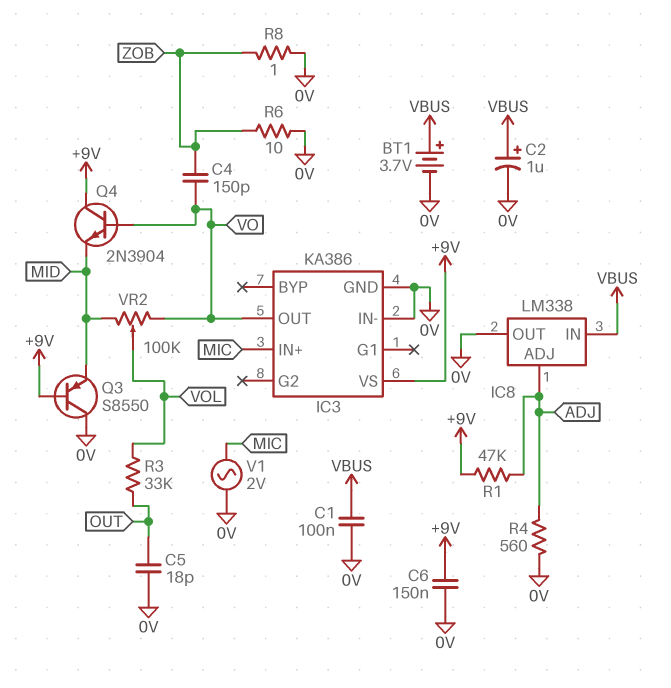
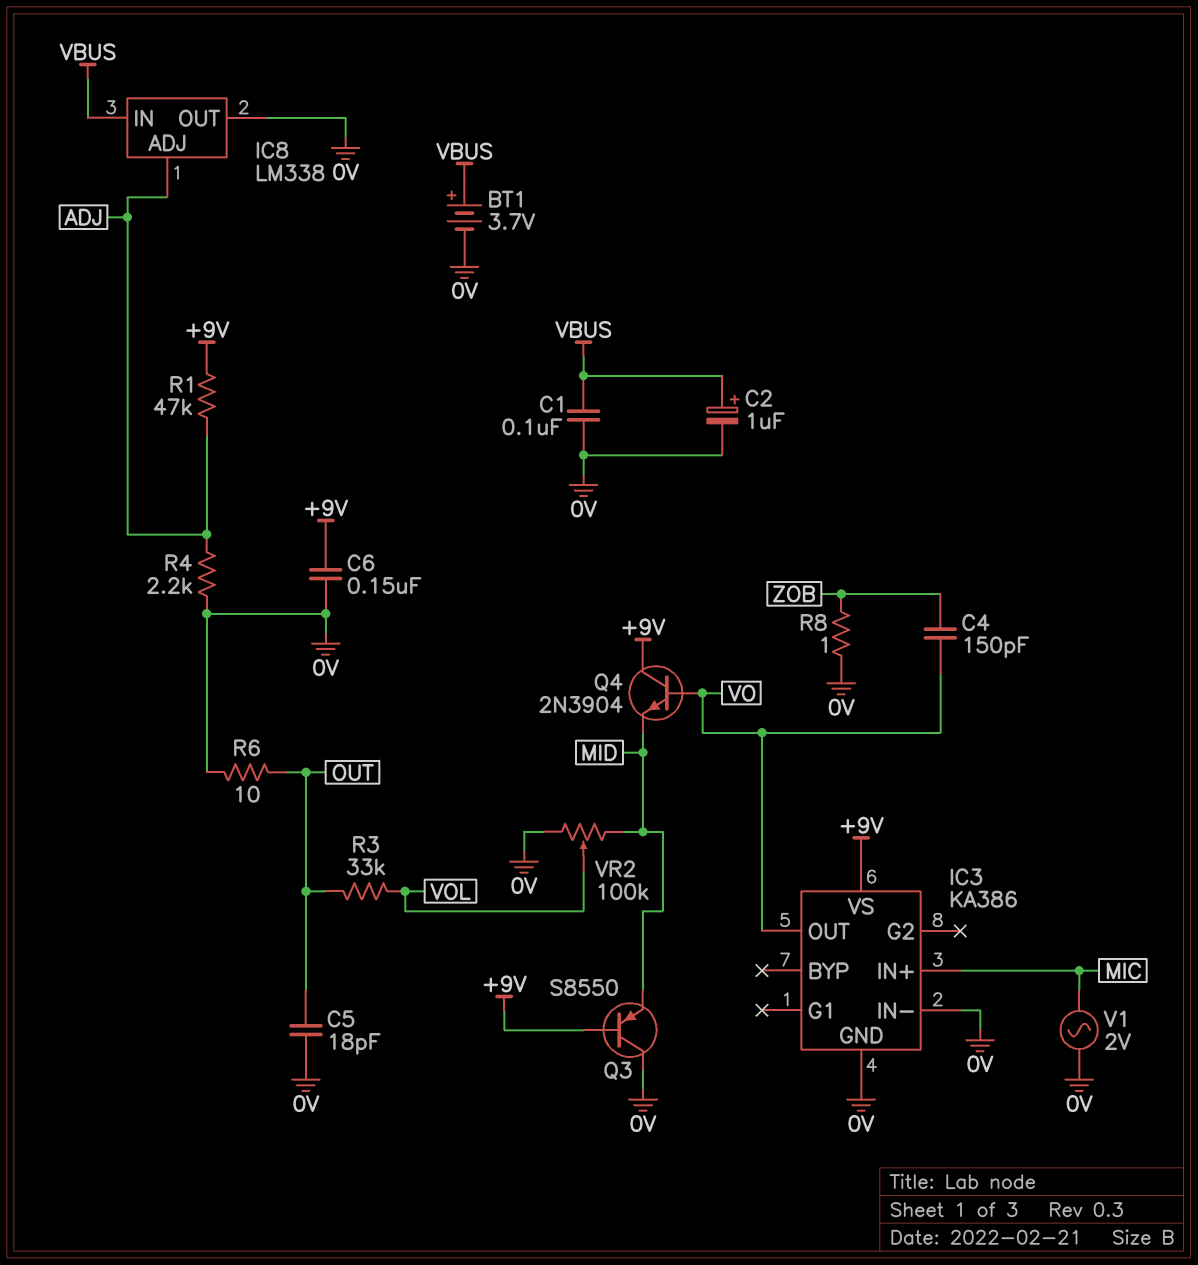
R4: 560 (0V, ADJ) -> 2.2k (0V, ADJ)
R6: 10 (0V, ZOB) -> 10 (0V, OUT)
VR2: 100k (MID, VO, wiper VOL) -> 100k (0V, MID, wiper VOL)

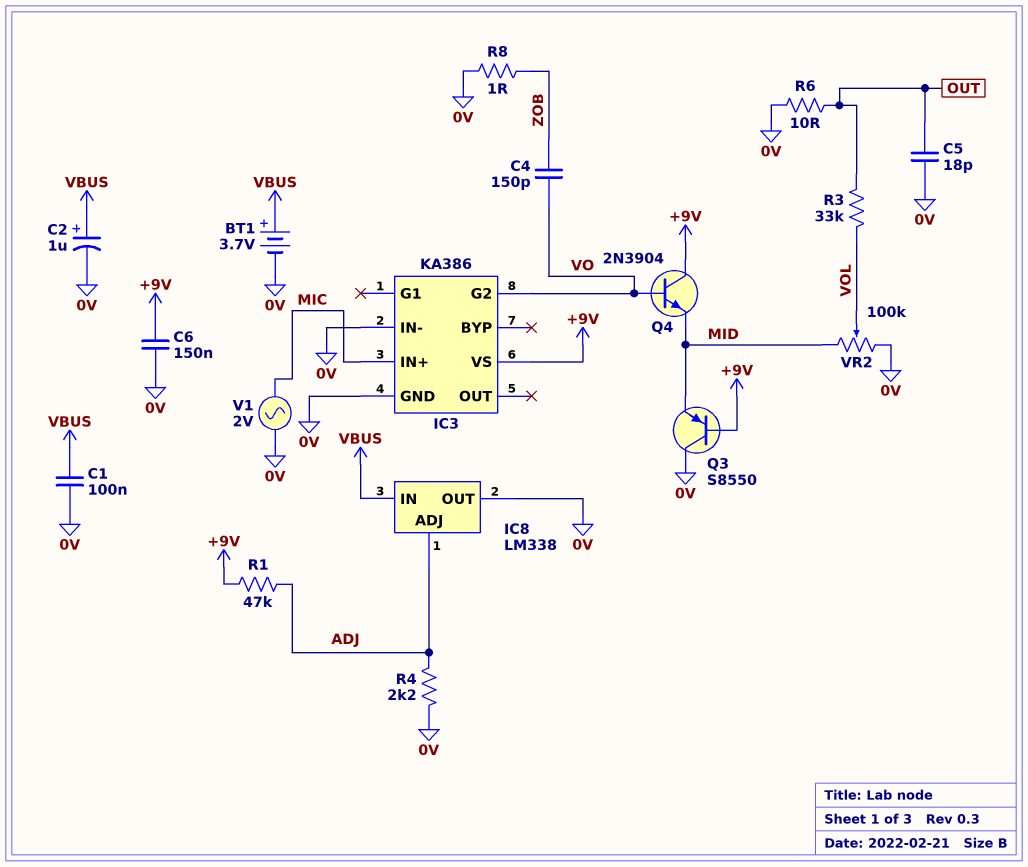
IC3 pin G2: none -> VO
IC3 pin OUT: VO -> none

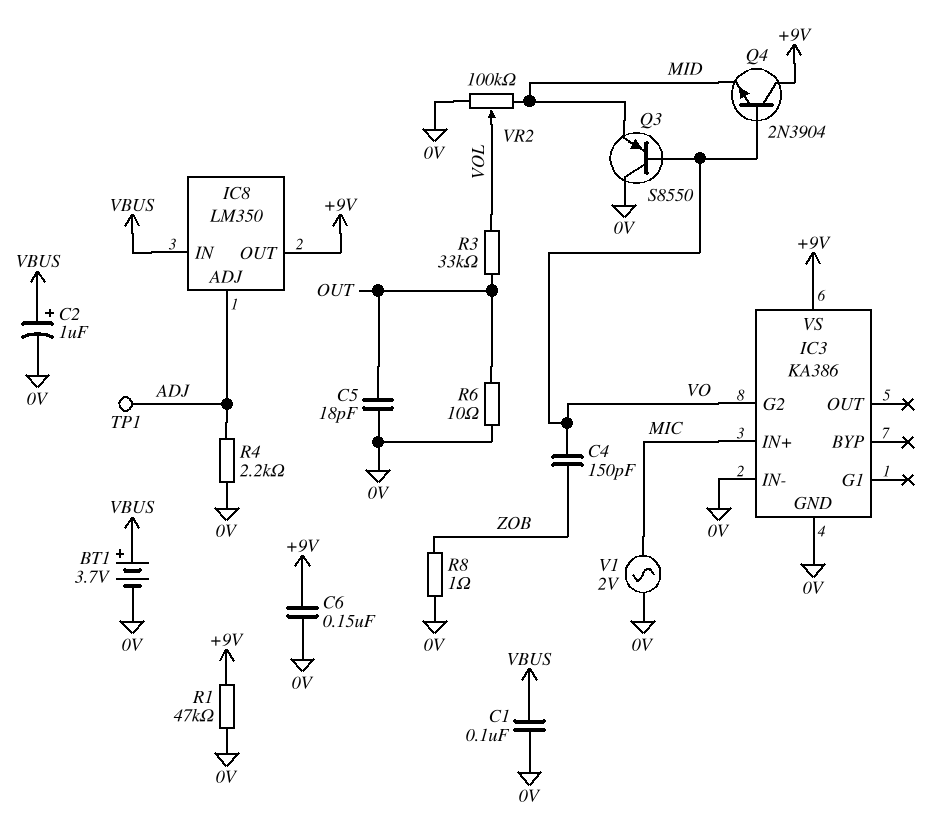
IC8: LM338 -> LM350
IC8 pin OUT: 0V -> +9V
Q3: PNP S8550 (B +9V, C 0V, E MID) -> PNP S8550 (B VO, C 0V, E MID)
R1: 47k (+9V, ADJ) -> 47k (+9V, 0V)
TP1: none -> test point (ADJ)

